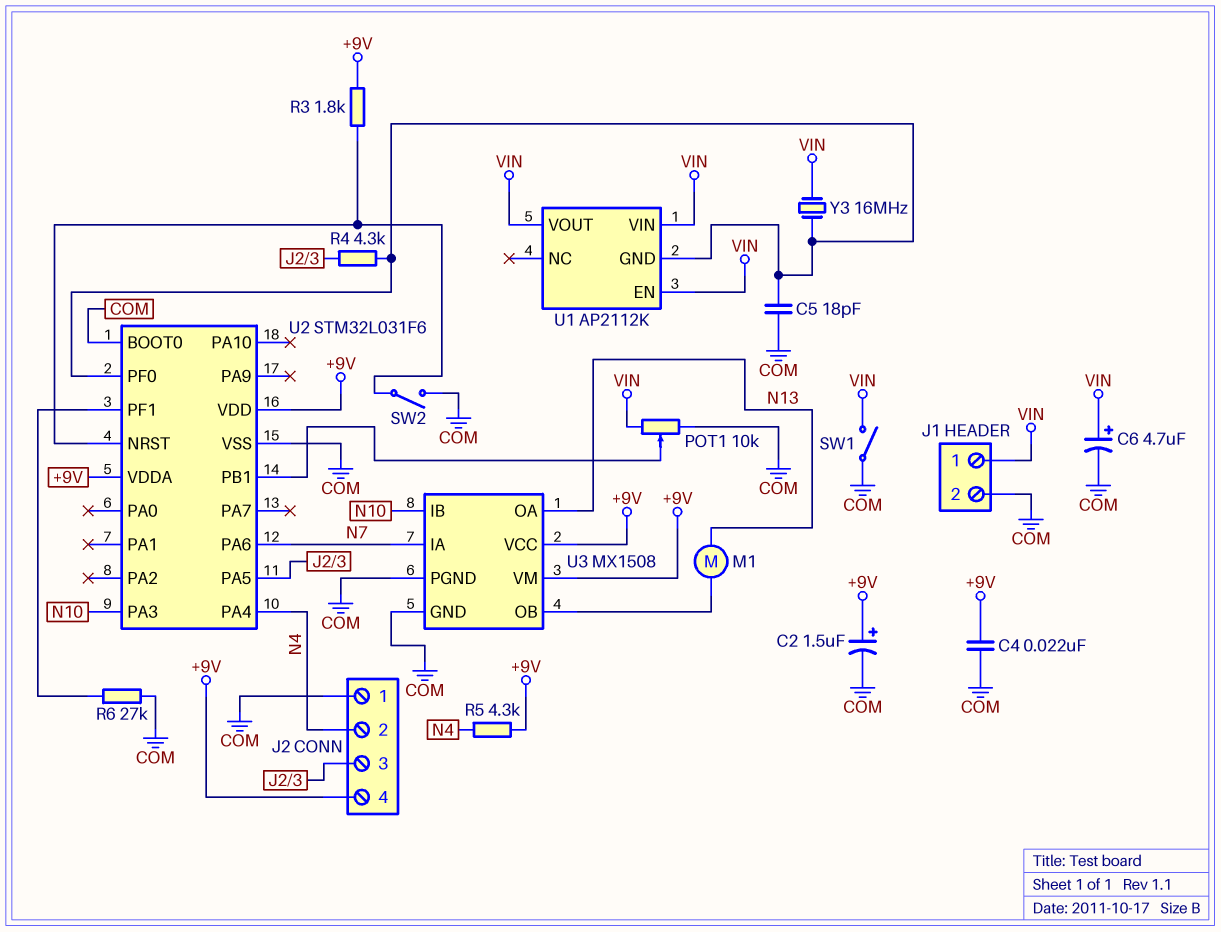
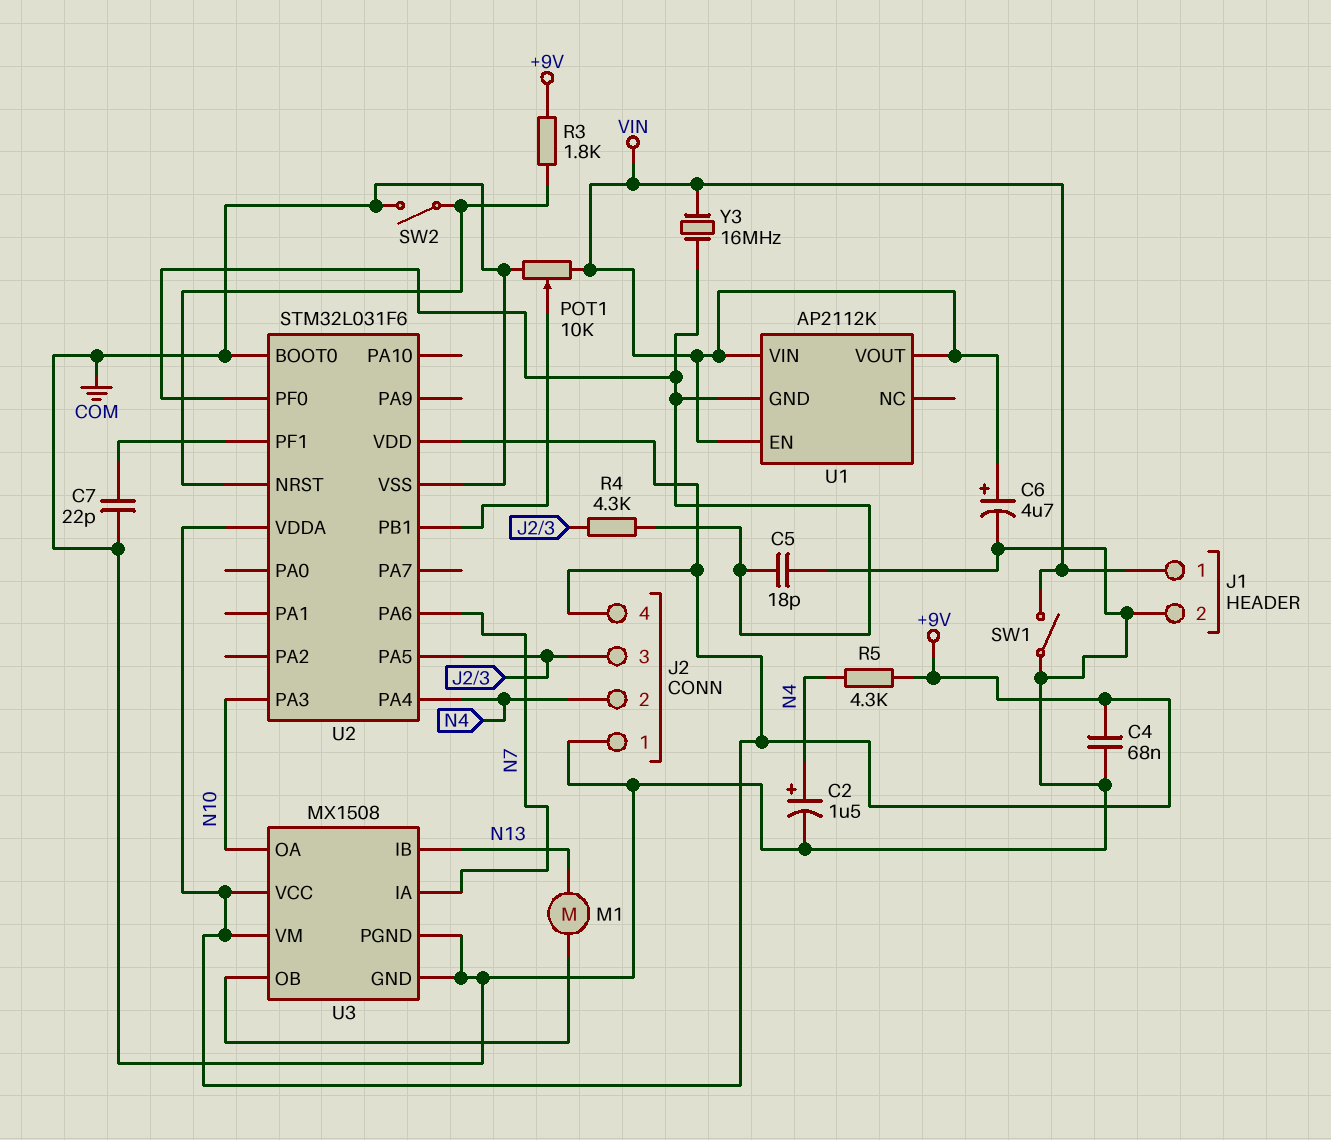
C2: 1.5uF (plus +9V, minus COM) -> 1.5uF (plus N4, minus COM)
C4: 22nF (+9V, COM) -> 68nF (+9V, COM)
C7: none -> 22pF (COM, U2/PF1)
R6: 27k (COM, U2/PF1) -> none
U3 pin IB: N10 -> N13
U3 pin OA: N13 -> N10

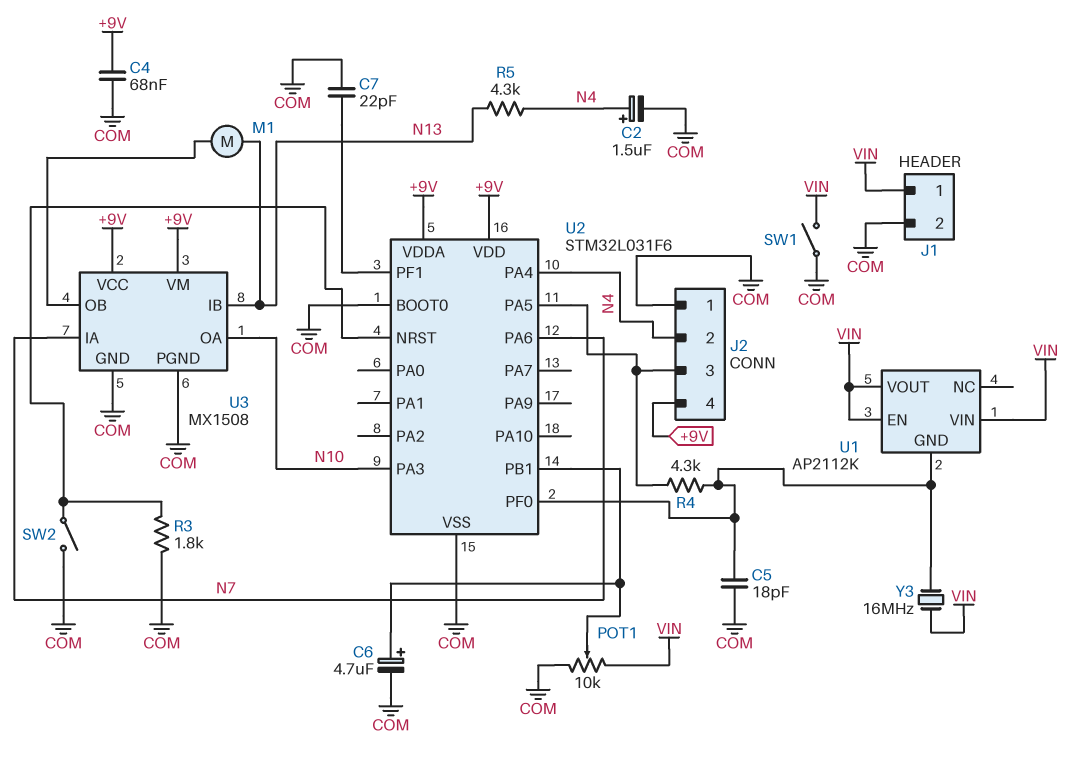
C6: 4.7uF (plus VIN, minus COM) -> 4.7uF (plus U2/PB1, minus COM)
R3: 1.8k (+9V, U2/NRST) -> 1.8k (COM, U2/NRST)
R5: 4.3k (+9V, N4) -> 4.3k (N4, N13)

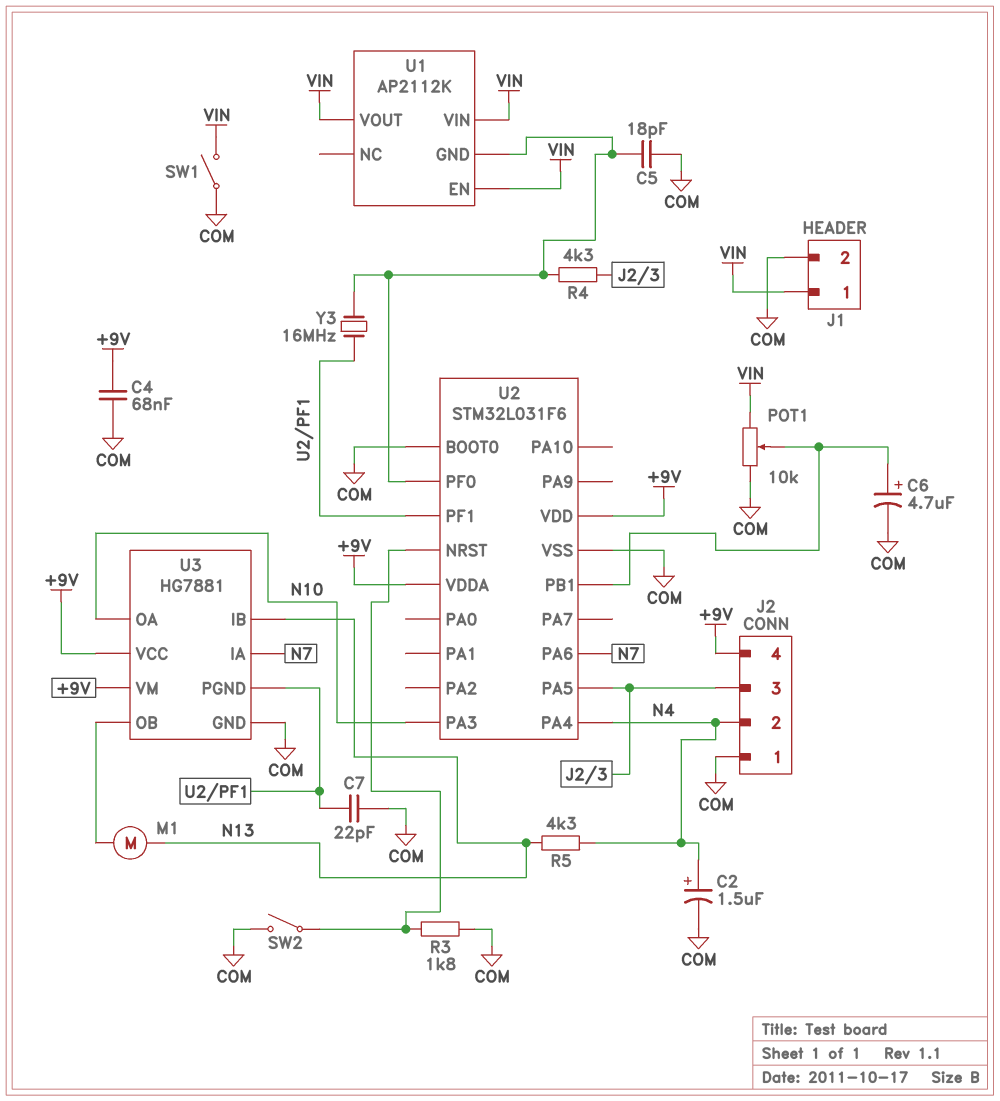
U3: MX1508 -> HG7881
U3 pin PGND: COM -> U2/PF1
Y3: 16MHz (U1/GND, VIN) -> 16MHz (U1/GND, U2/PF1)

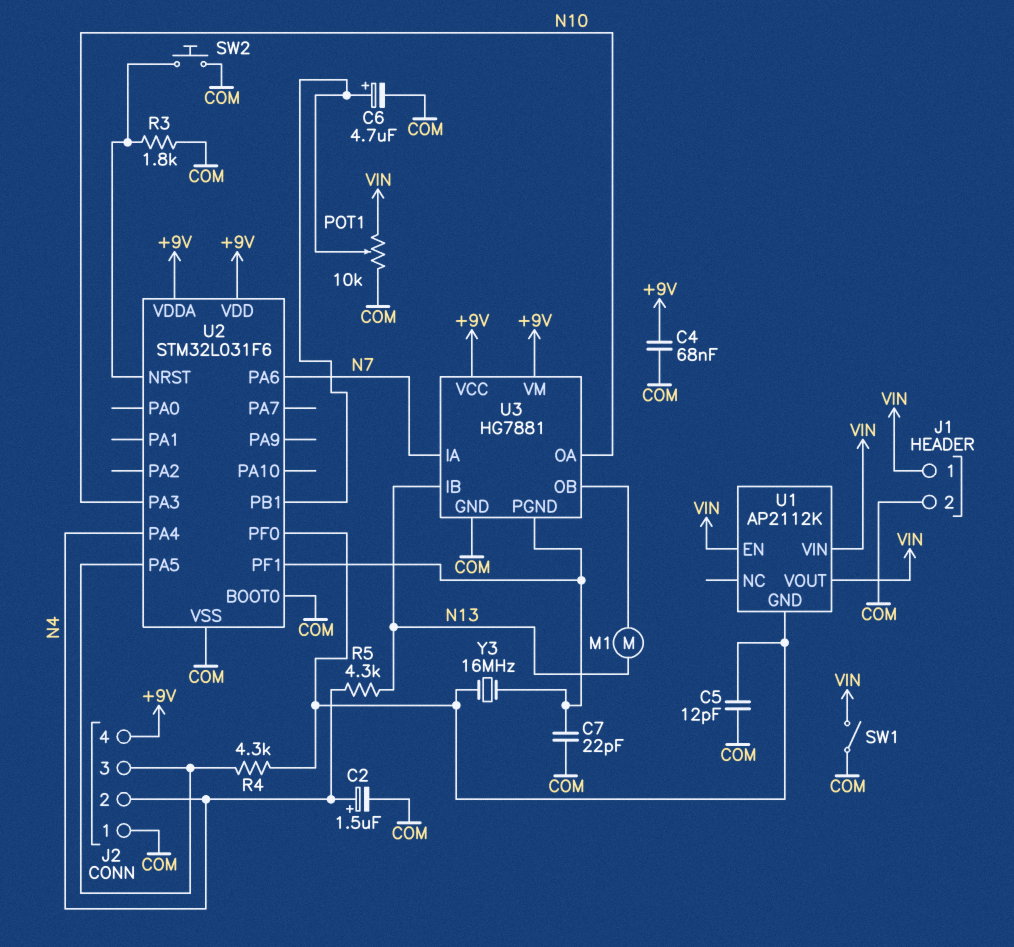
C5: 18pF (COM, U1/GND) -> 12pF (COM, U1/GND)
SW2: switch (COM, U2/NRST) -> button (COM, U2/NRST)

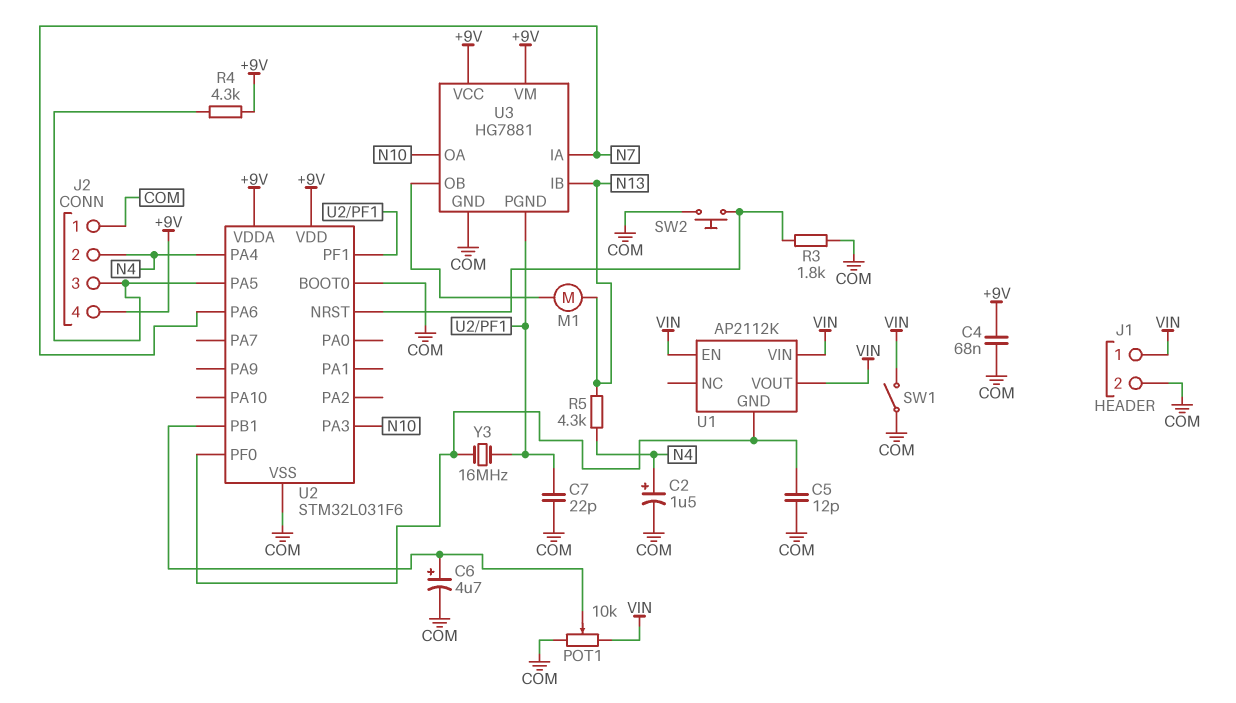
R4: 4.3k (J2/3, U1/GND) -> 4.3k (+9V, J2/3)

